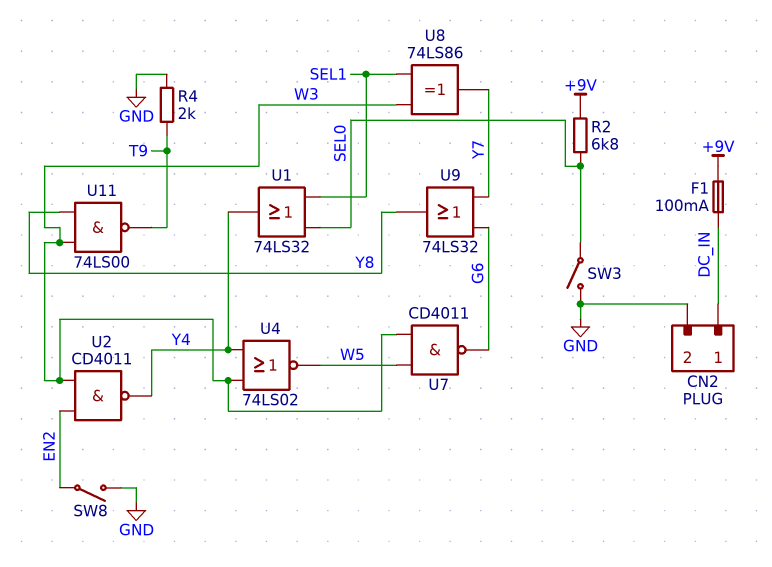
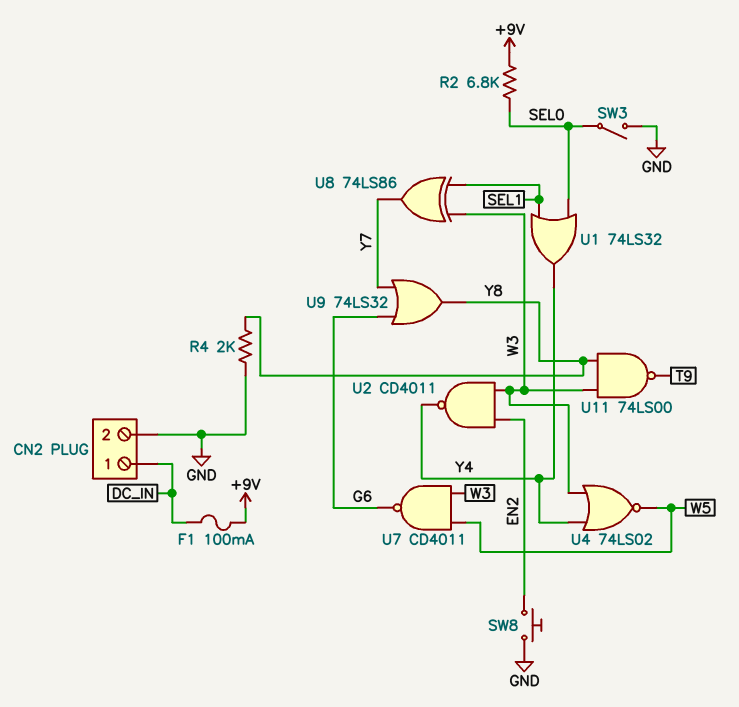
R4: 2k (GND, T9) -> 2k (GND, Y8)
SW8: switch (EN2, GND) -> button (EN2, GND)

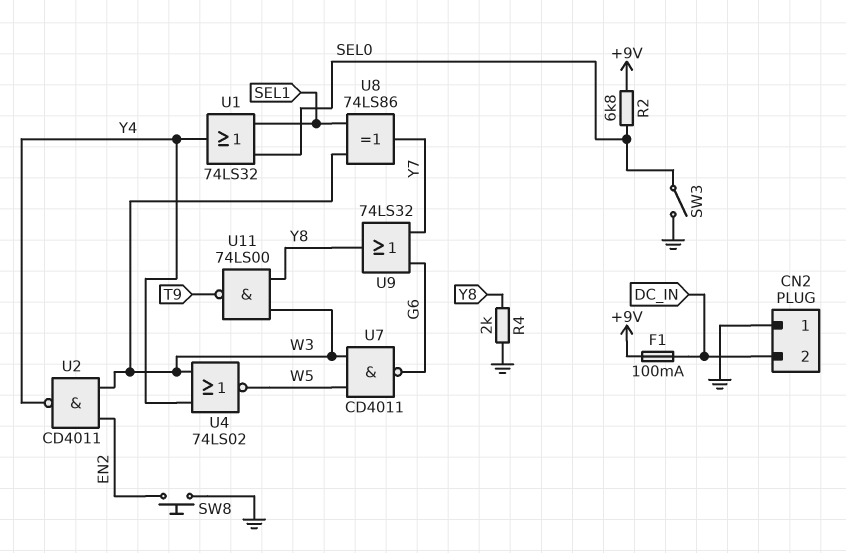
CN2 pin 1: DC_IN -> GND
CN2 pin 2: GND -> DC_IN

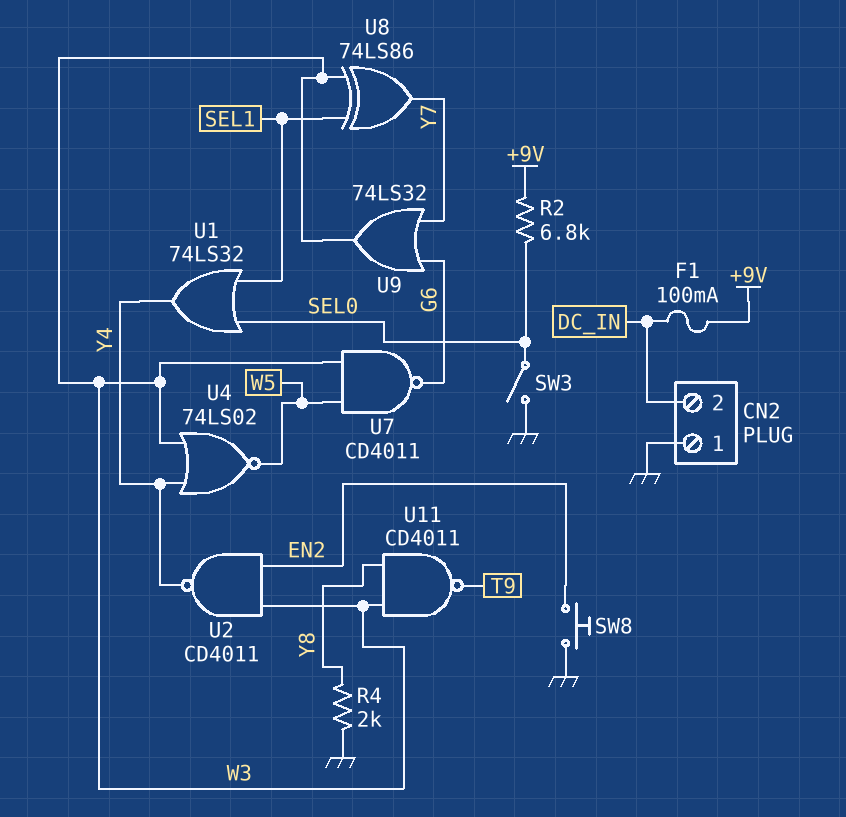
U9: OR 74LS32 (in G6, in Y7, out Y8) -> OR 74LS32 (in G6, in Y7, out W3)
U11: NAND 74LS00 (in W3, in Y8, out T9) -> NAND CD4011 (in W3, in Y8, out T9)

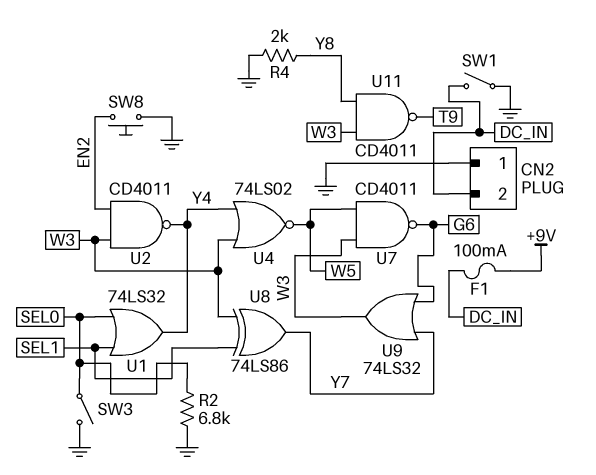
R2: 6.8k (+9V, SEL0) -> 6.8k (GND, SEL0)
SW1: none -> switch (DC_IN, GND)

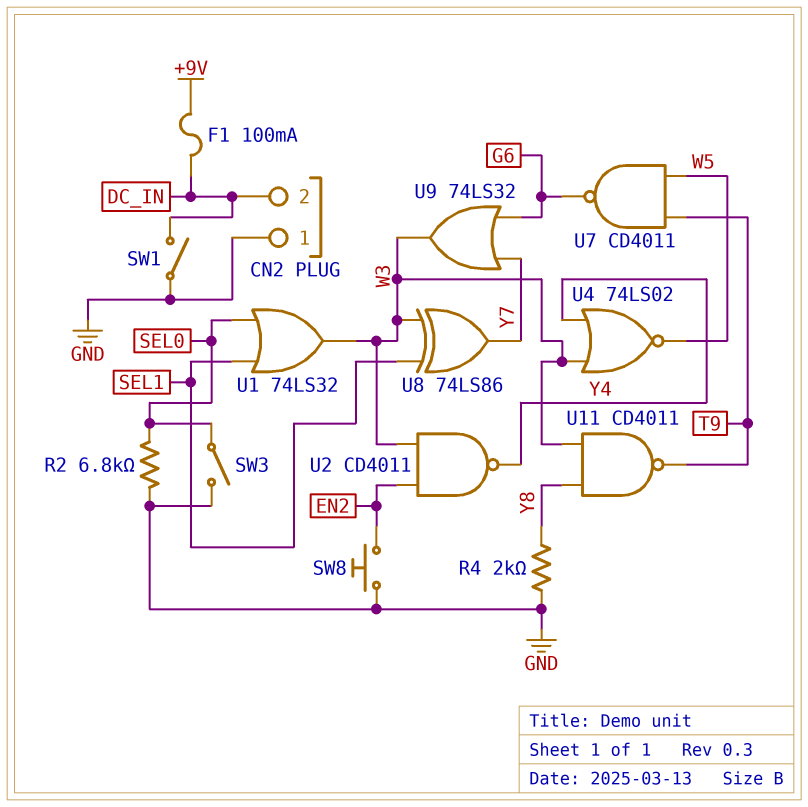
U1: OR 74LS32 (in SEL0, in SEL1, out Y4) -> OR 74LS32 (in SEL0, in SEL1, out W3)
U7: NAND CD4011 (in W3, in W5, out G6) -> NAND CD4011 (in T9, in W5, out G6)

